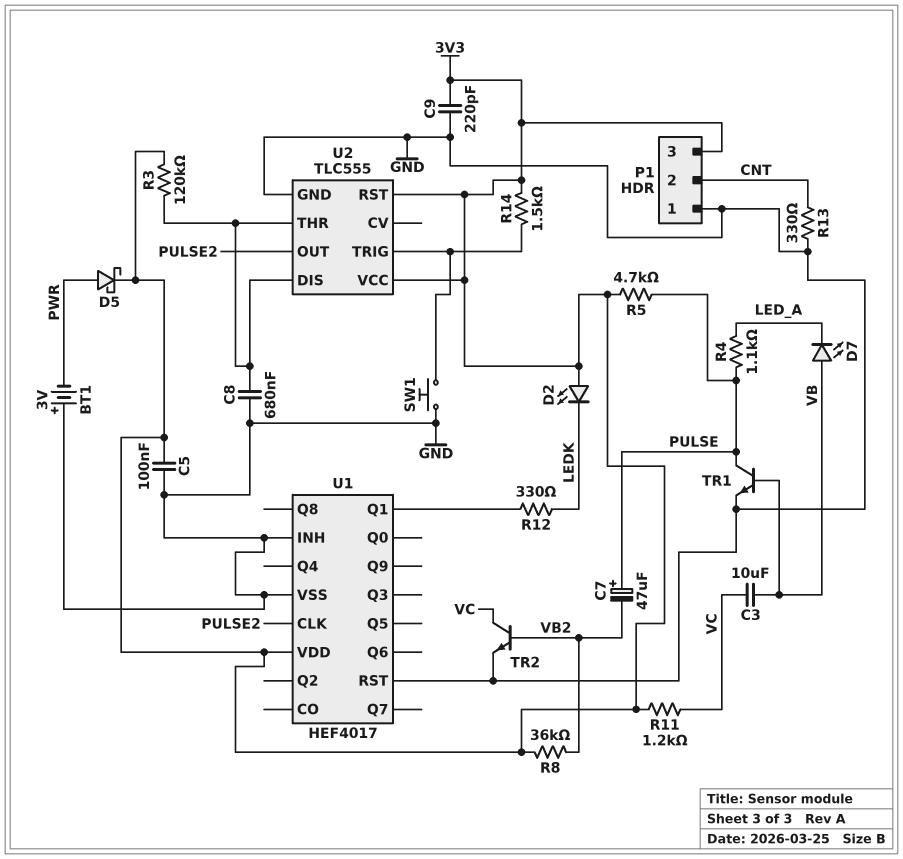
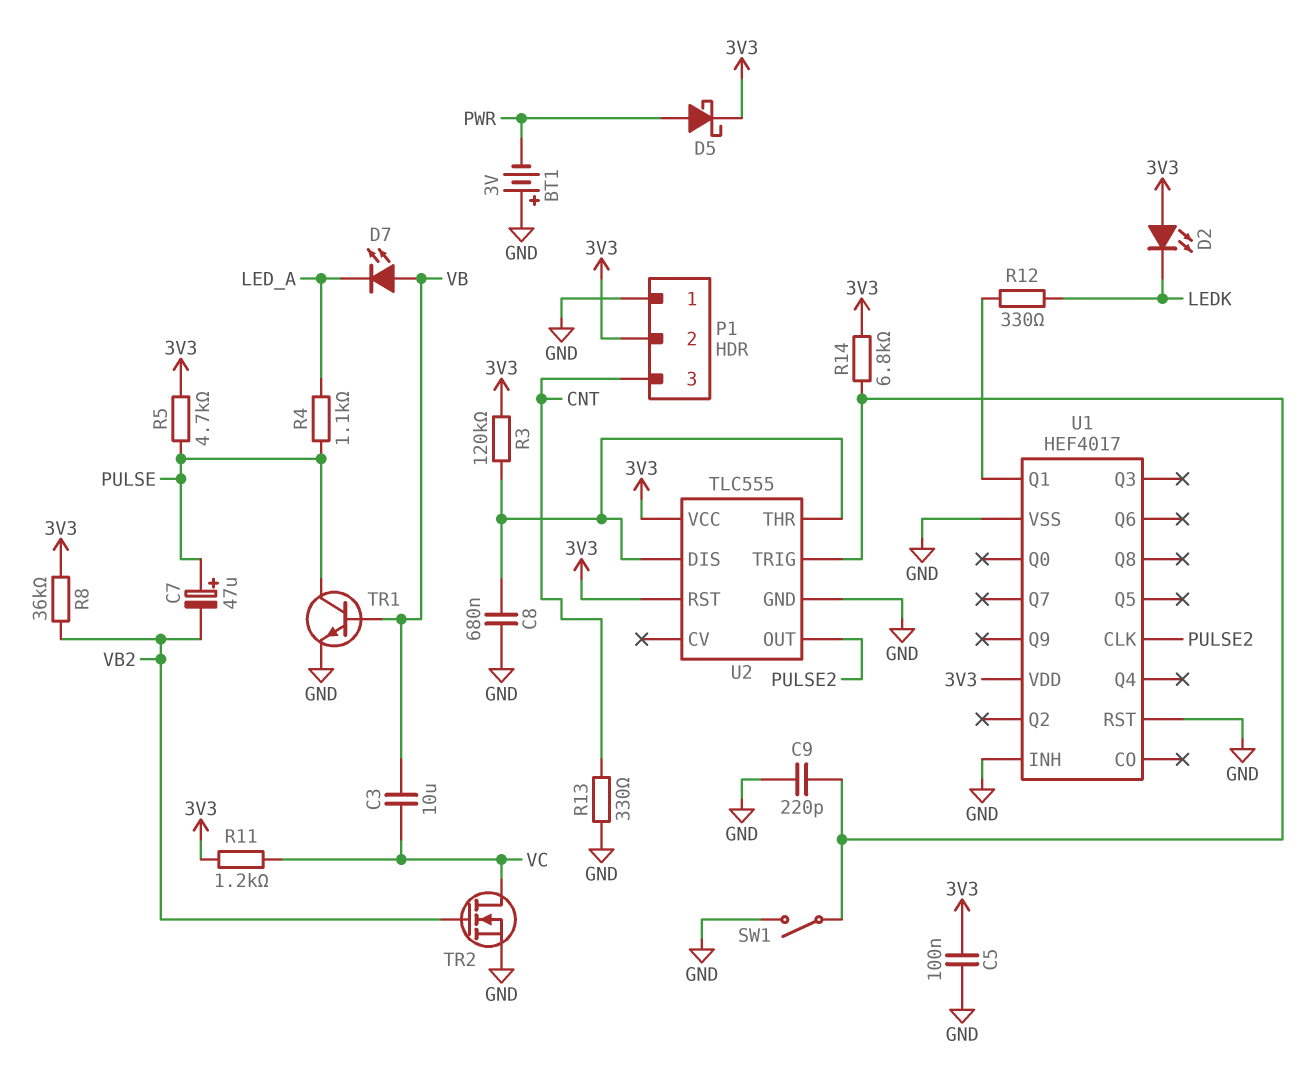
C9: 220pF (3V3, GND) -> 220pF (GND, U2/TRIG)
P1 pin 2: CNT -> 3V3
P1 pin 3: 3V3 -> CNT
R14: 1.5k (3V3, U2/TRIG) -> 6.8k (3V3, U2/TRIG)
SW1: button (GND, U2/TRIG) -> switch (GND, U2/TRIG)
TR2: NPN (B VB2, C VC, E GND) -> NMOS (G VB2, D VC, S GND)

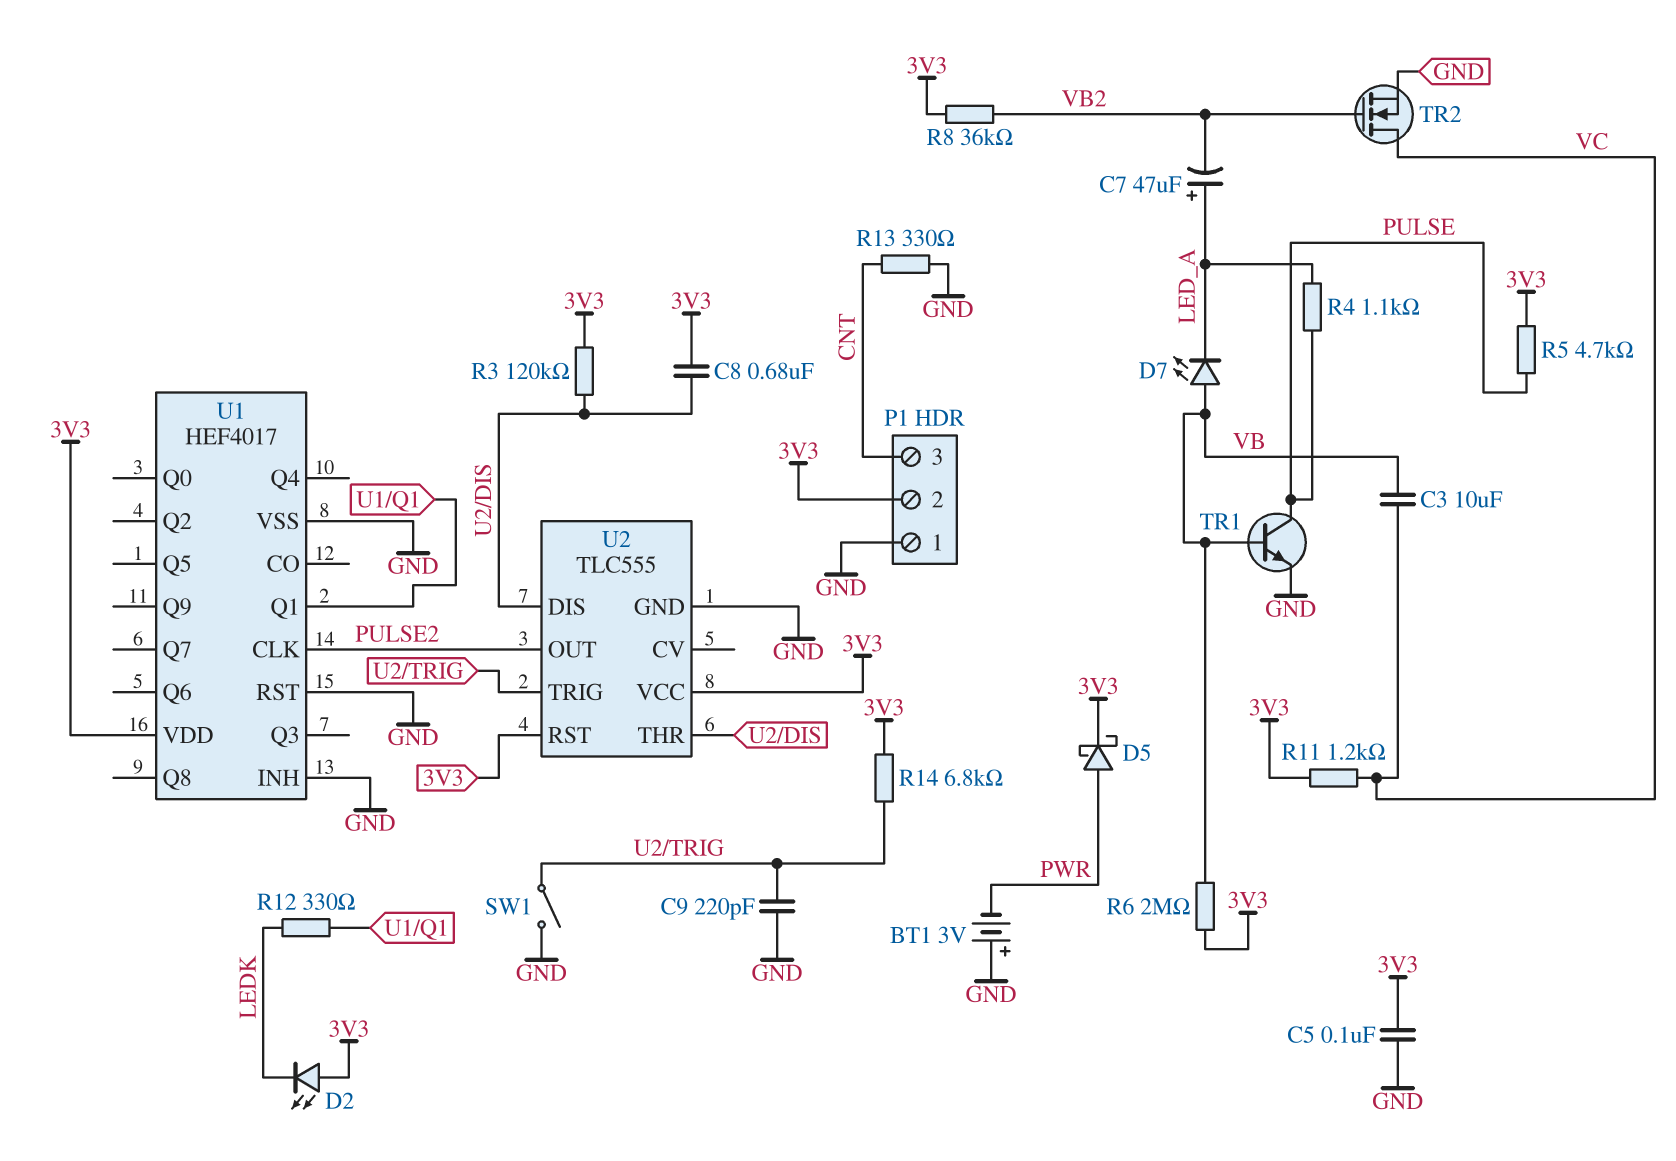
C7: 47uF (plus PULSE, minus VB2) -> 47uF (plus LED_A, minus VB2)
C8: 680nF (GND, U2/DIS) -> 680nF (3V3, U2/DIS)
R6: none -> 2M (3V3, VB)

